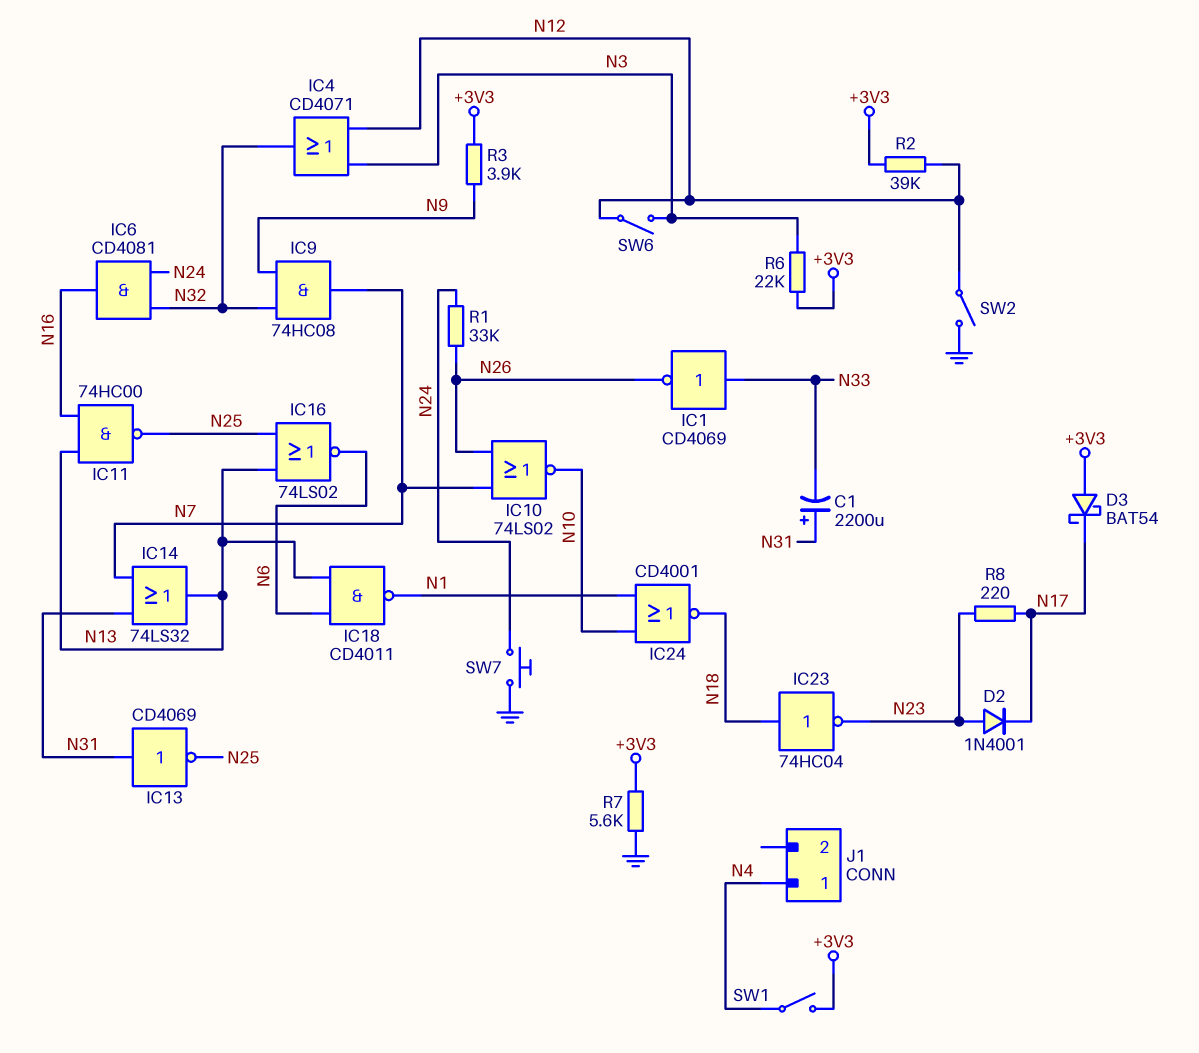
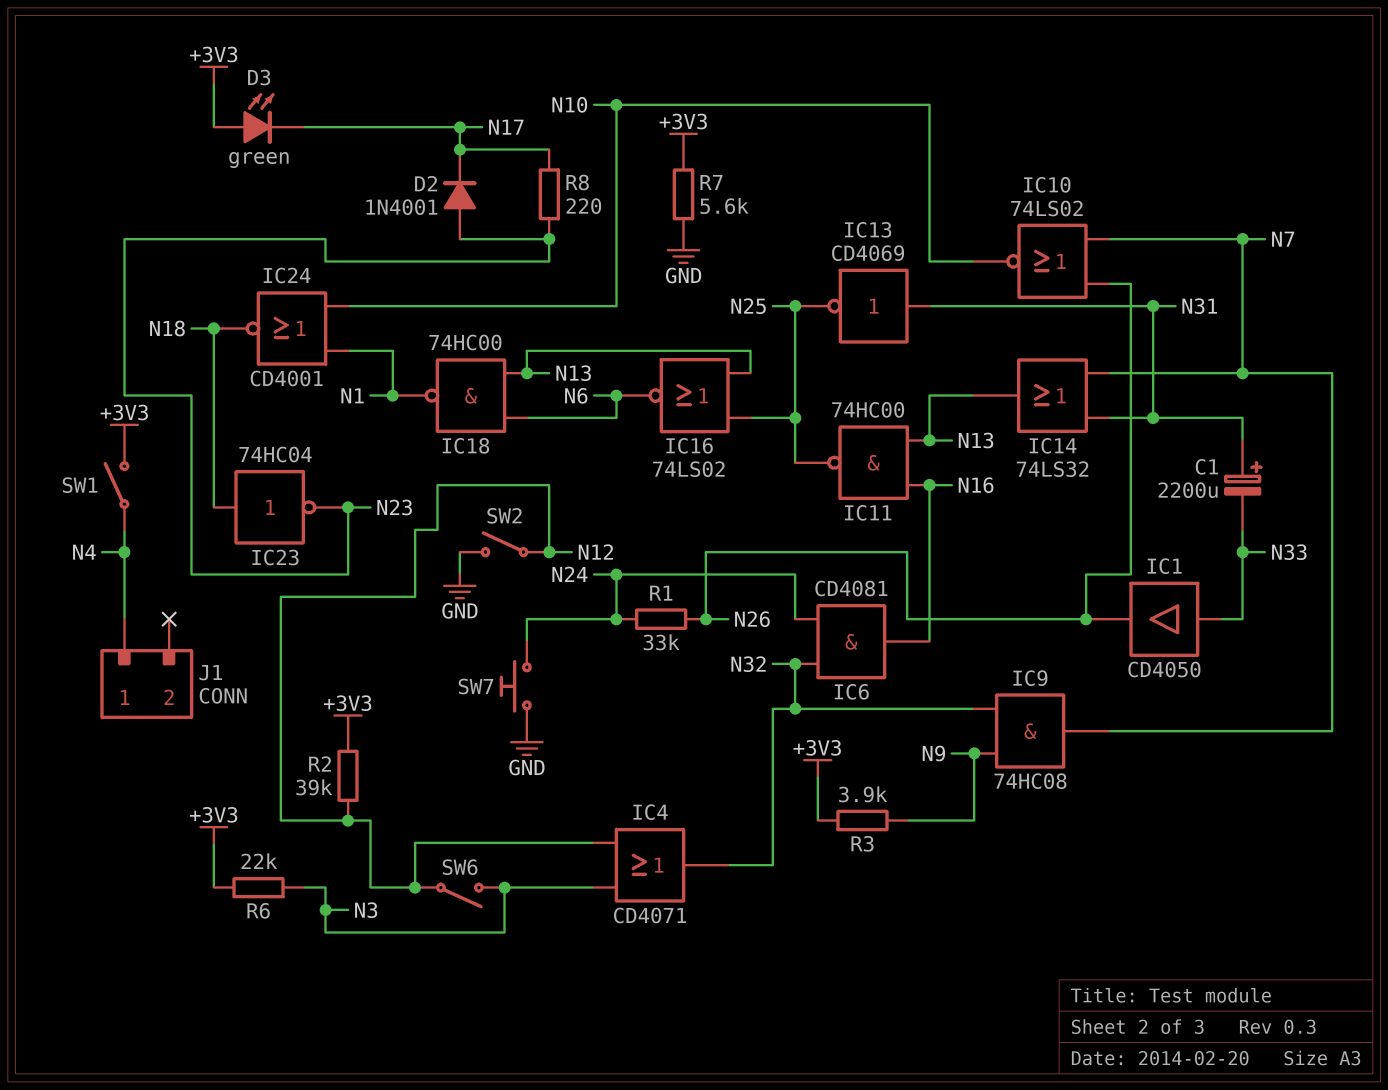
D3: schottky BAT54 (A +3V3, K N17) -> LED green (A +3V3, K N17)
IC1: NOT CD4069 (in N33, out N26) -> buffer CD4050 (in N33, out N26)
IC18: NAND CD4011 (in N6, in N13, out N1) -> NAND 74HC00 (in N6, in N13, out N1)

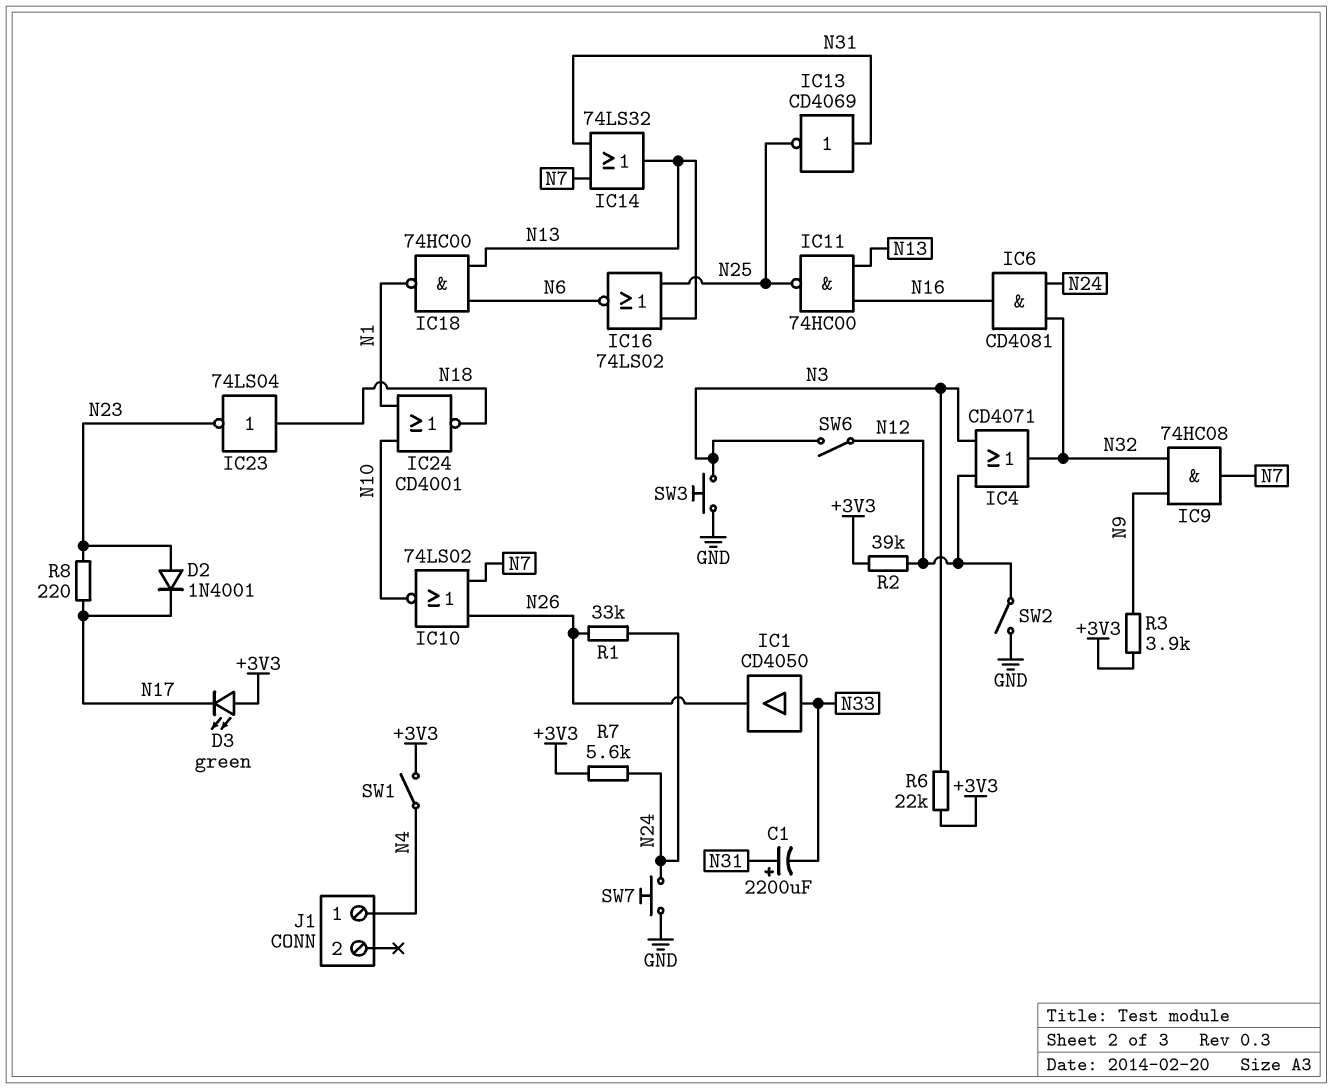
IC23: NOT 74HC04 (in N18, out N23) -> NOT 74LS04 (in N18, out N23)
R7: 5.6k (+3V3, GND) -> 5.6k (+3V3, N24)
SW3: none -> button (GND, N3)

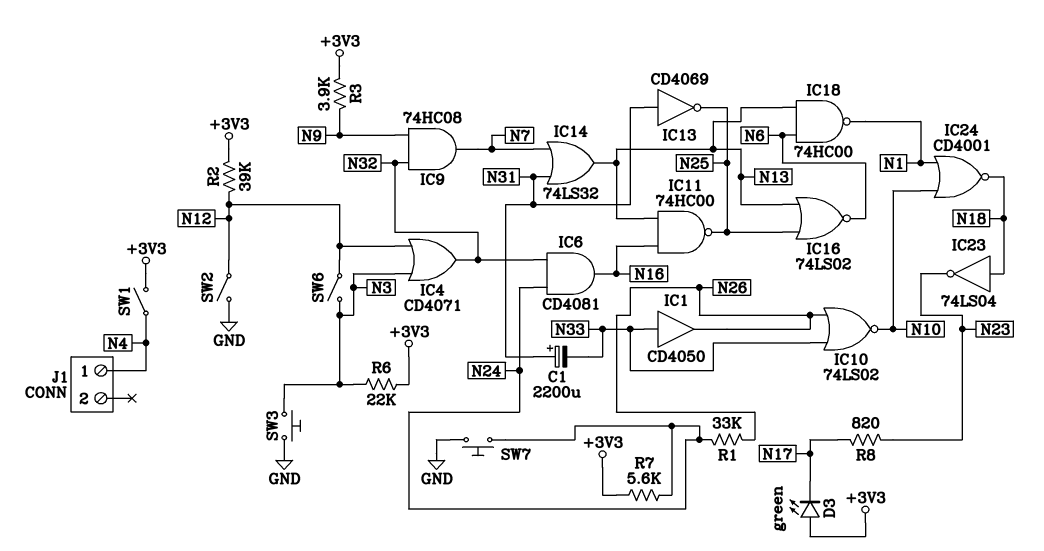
D2: diode 1N4001 (A N23, K N17) -> none
IC10: NOR 74LS02 (in N7, in N26, out N10) -> NOR 74LS02 (in N26, in N33, out N10)
R8: 220 (N17, N23) -> 820 (N17, N23)

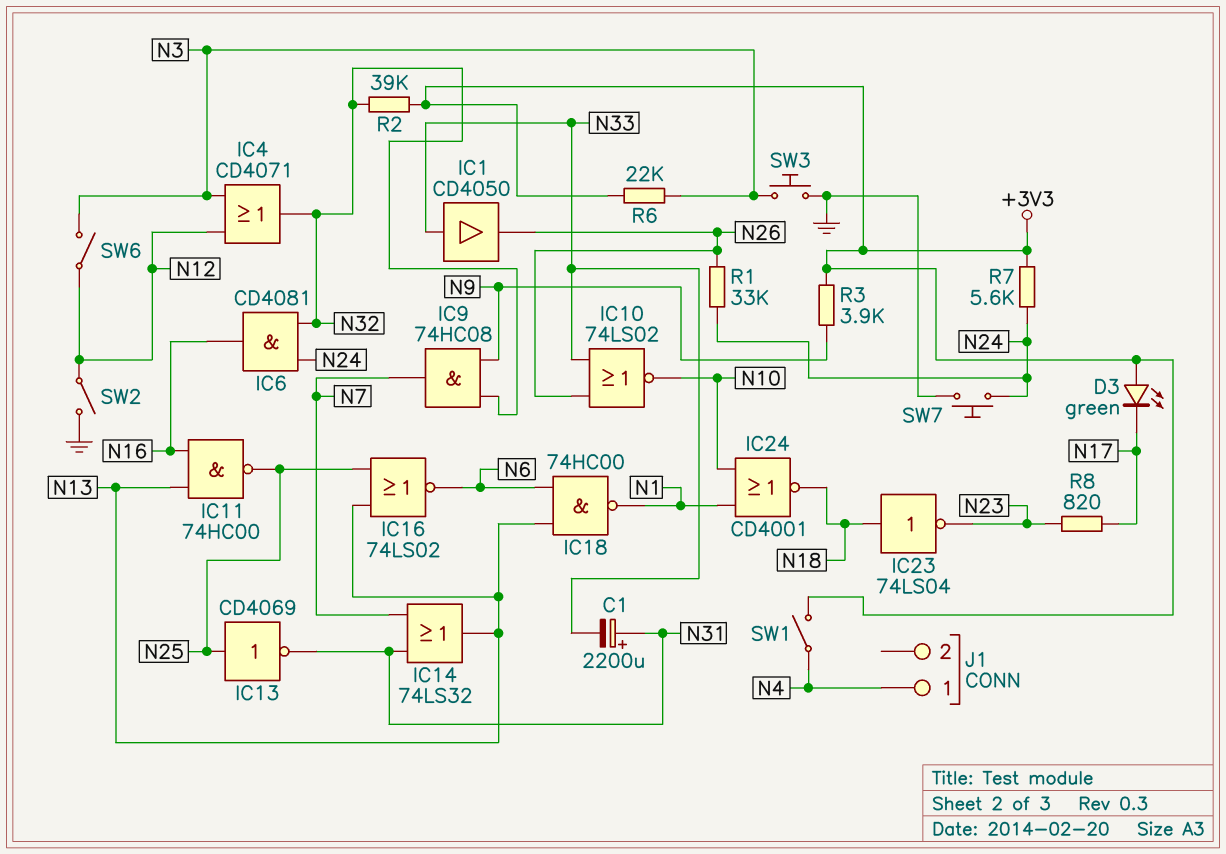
IC13: NOT CD4069 (in N31, out N25) -> NOT CD4069 (in N25, out N31)
R2: 39k (+3V3, N12) -> 39k (+3V3, N32)

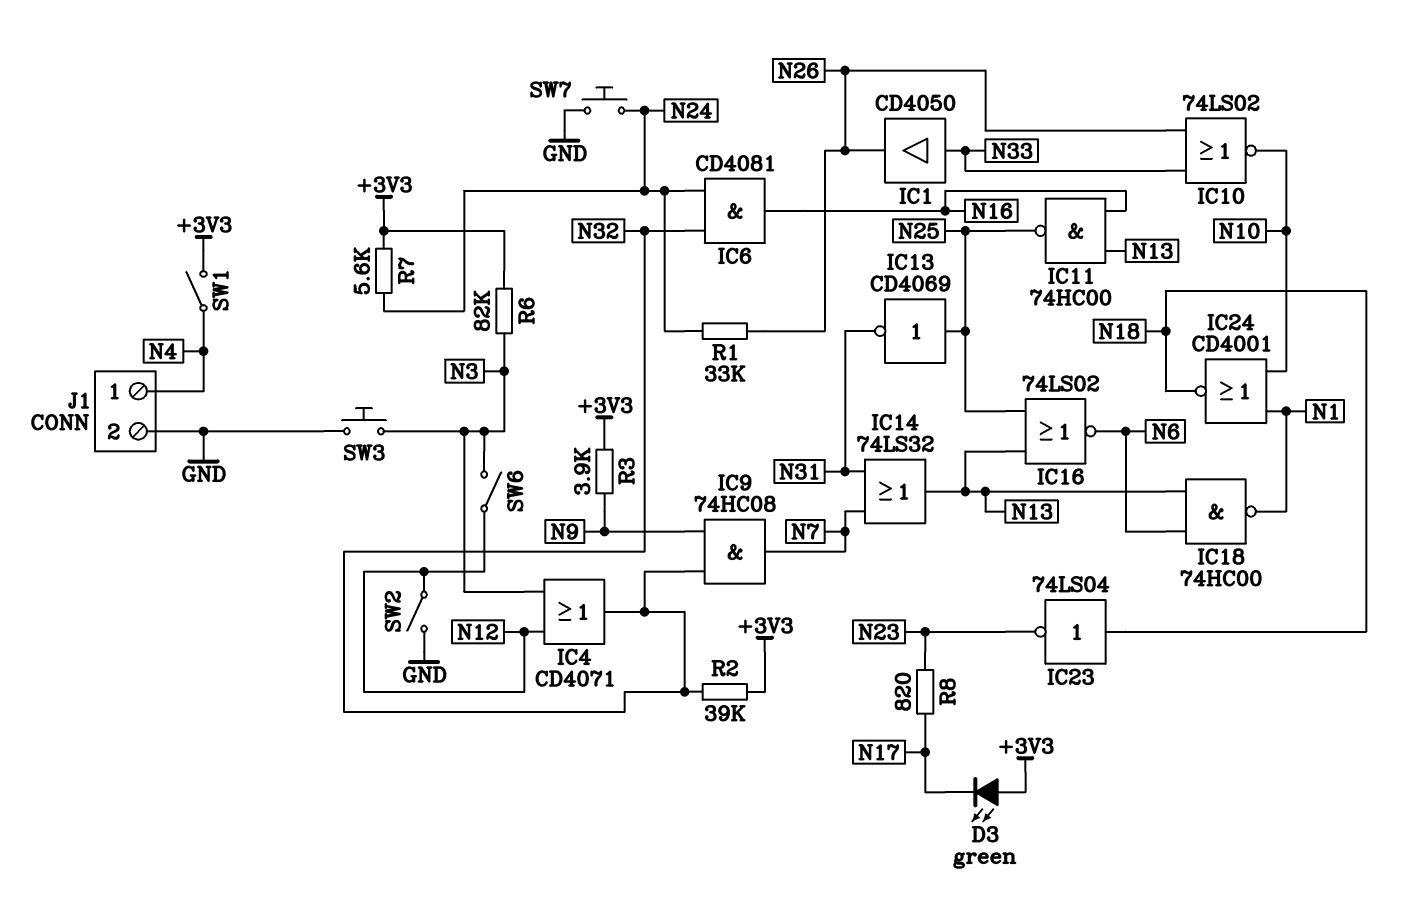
C1: 2200uF (plus N31, minus N33) -> none
J1 pin 2: none -> GND
R6: 22k (+3V3, N3) -> 82k (+3V3, N3)

